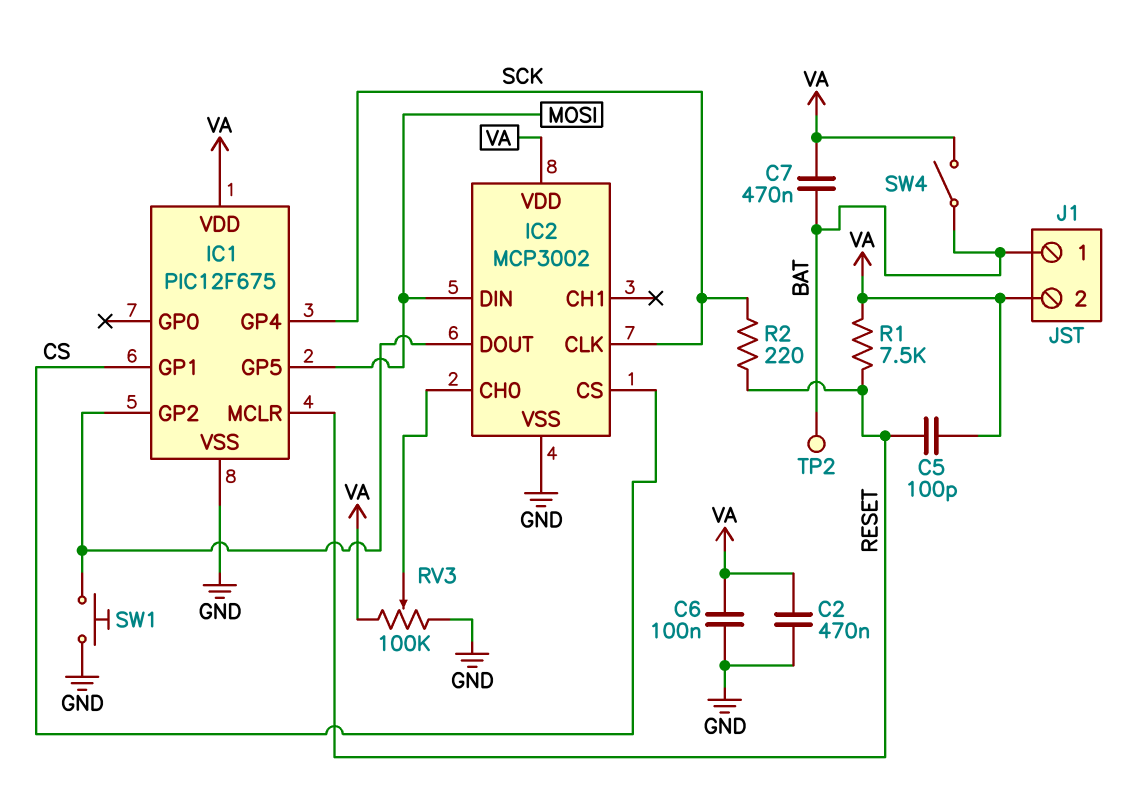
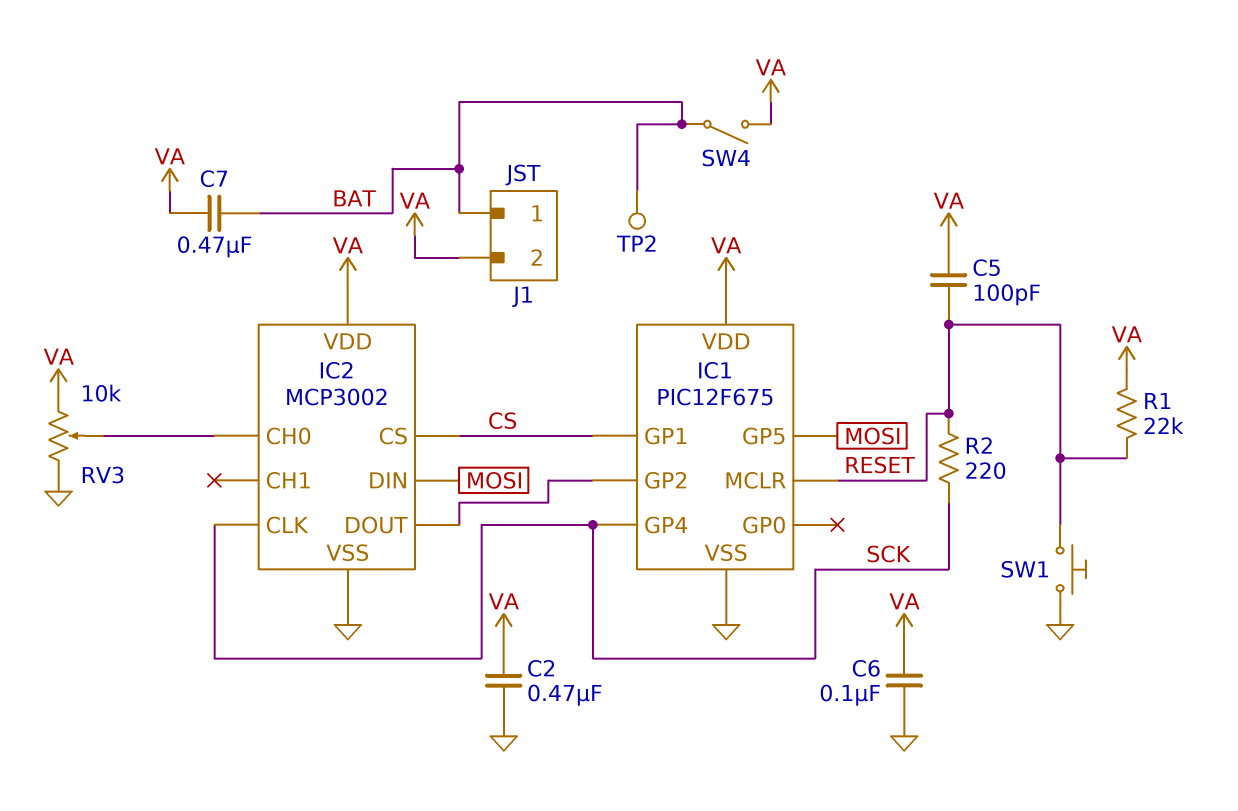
R1: 7.5k (RESET, VA) -> 22k (RESET, VA)
RV3: 100k (GND, VA, wiper IC2/CH0) -> 10k (GND, VA, wiper IC2/CH0)
SW1: button (GND, IC1/GP2) -> button (GND, RESET)

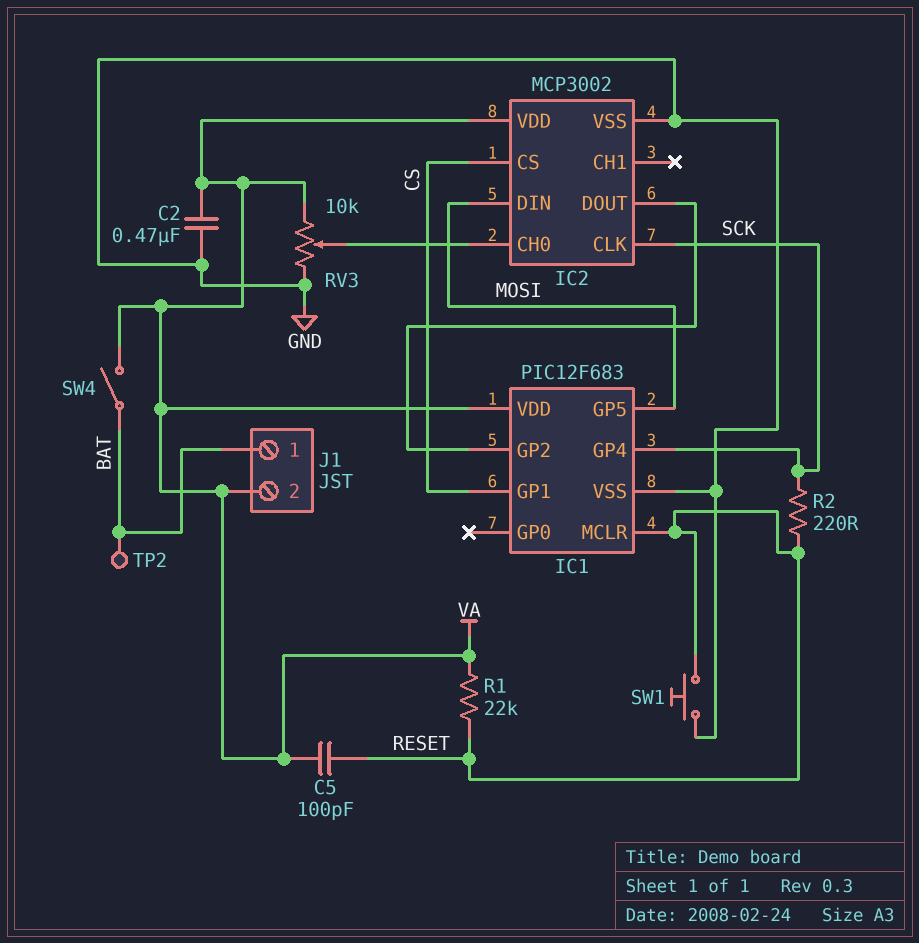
C6: 100nF (GND, VA) -> none
C7: 470nF (BAT, VA) -> none
IC1: PIC12F675 -> PIC12F683

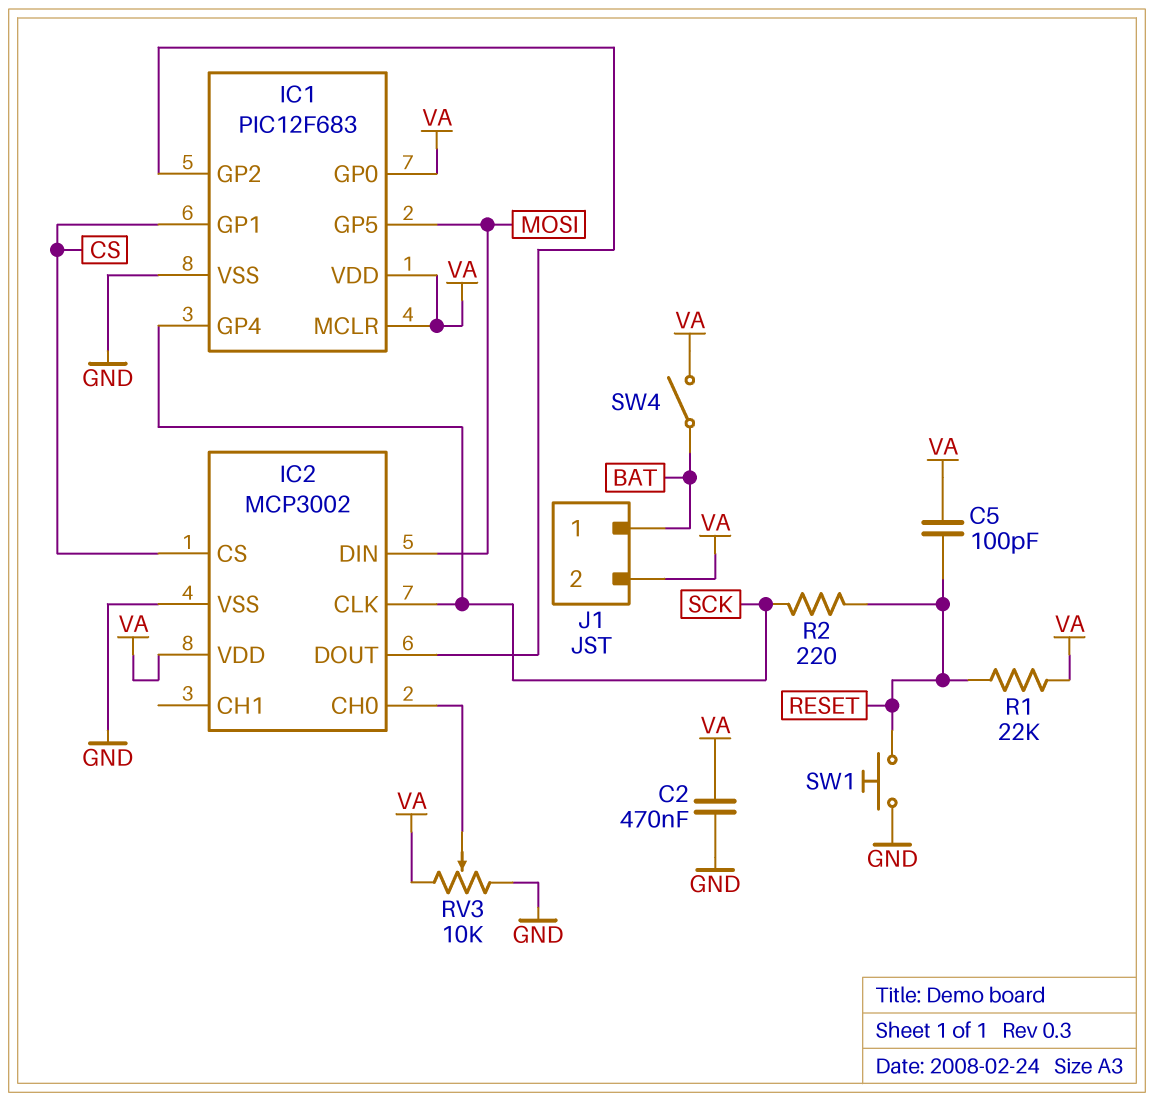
IC1 pin GP0: none -> VA
IC1 pin MCLR: RESET -> VA
TP2: test point (BAT) -> none

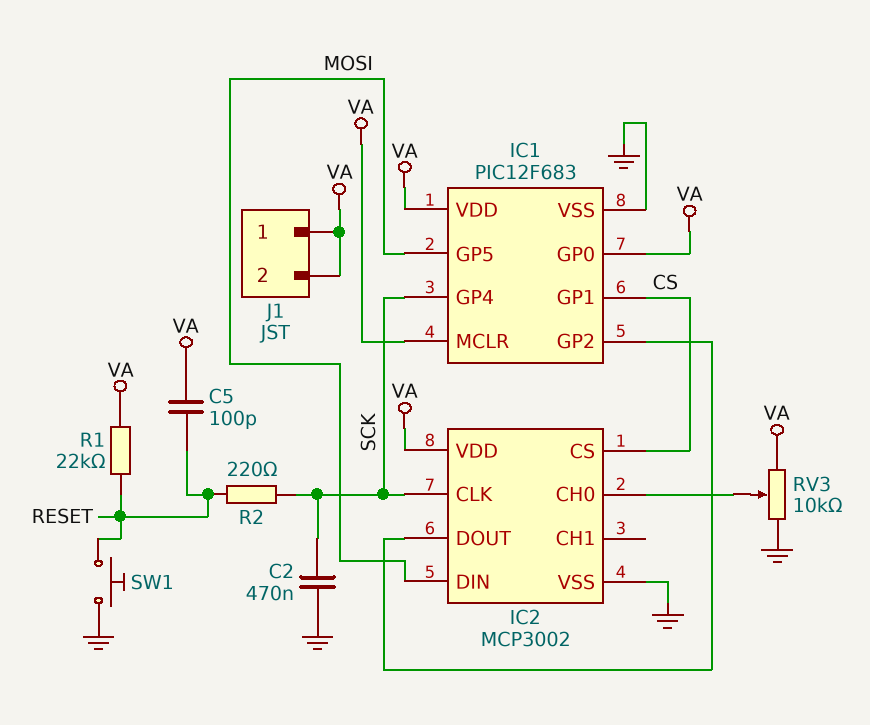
C2: 470nF (GND, VA) -> 470nF (GND, SCK)
J1 pin 1: BAT -> VA
SW4: switch (BAT, VA) -> none

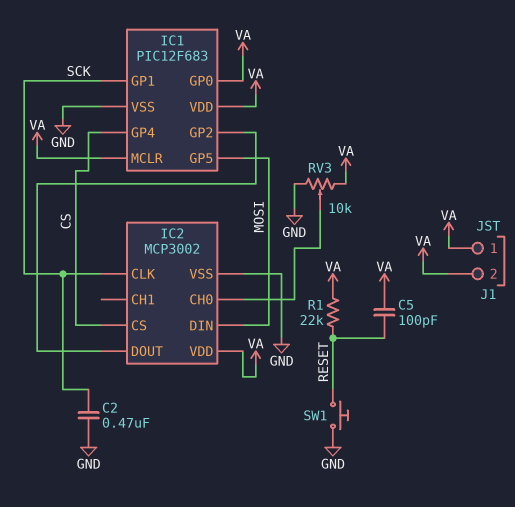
IC1 pin GP1: CS -> SCK
IC1 pin GP4: SCK -> CS
R2: 220 (RESET, SCK) -> none

